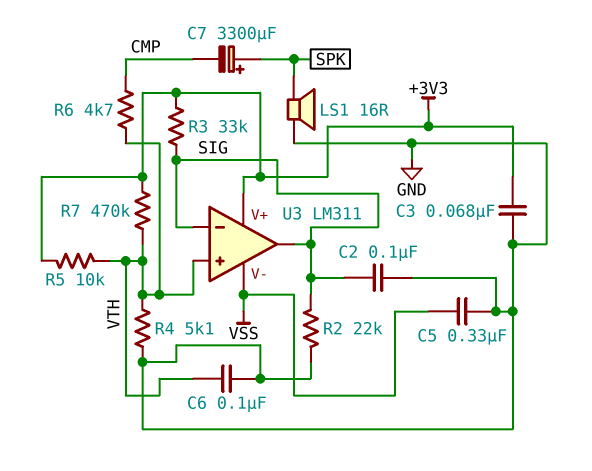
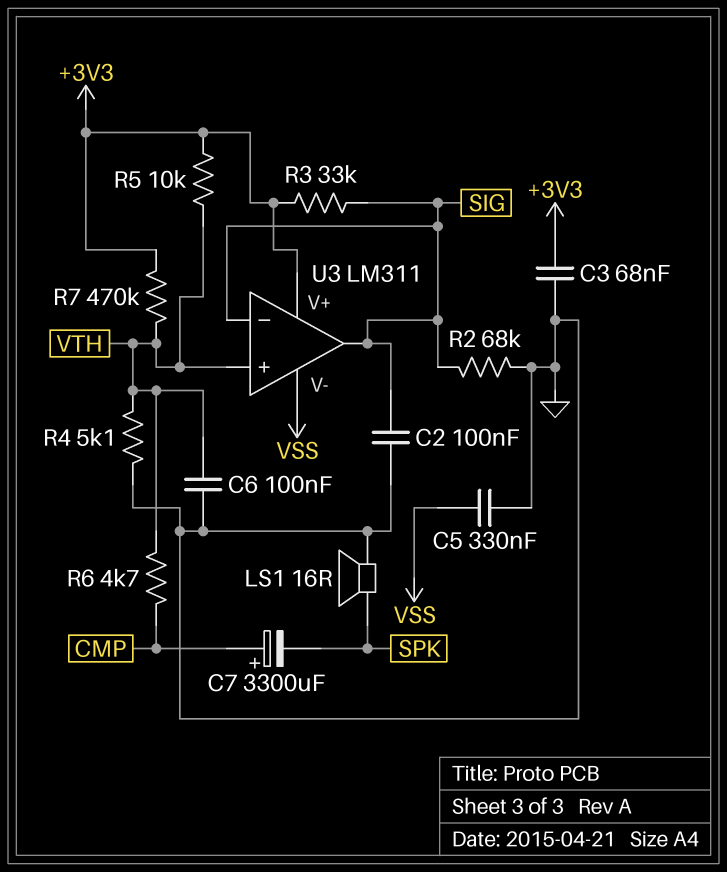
C7: 3300uF (plus SPK, minus CMP) -> 3300uF (plus CMP, minus SPK)
R2: 22k (GND, SIG) -> 68k (GND, SIG)

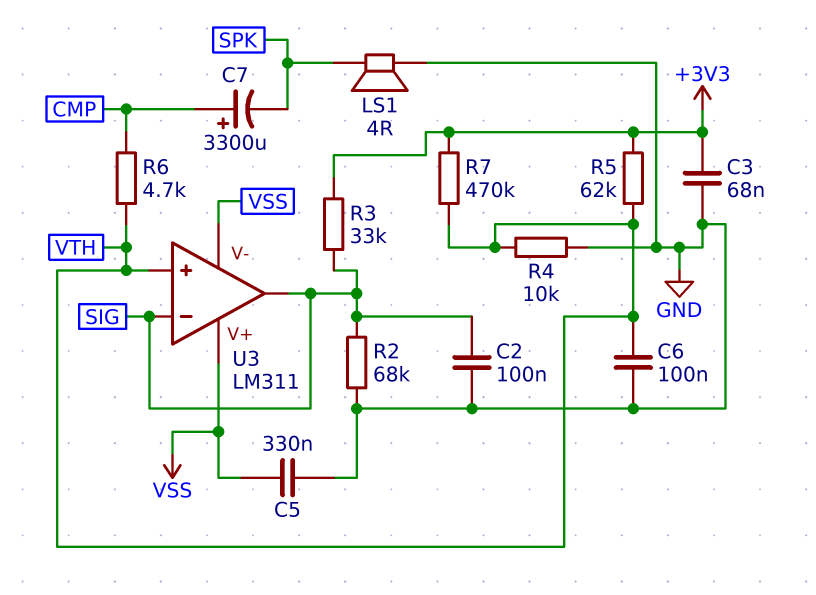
LS1: speaker 16R (GND, SPK) -> speaker 4R (GND, SPK)
R4: 5.1k (GND, VTH) -> 10k (GND, VTH)
R5: 10k (+3V3, VTH) -> 62k (+3V3, VTH)
U3 pin V+: +3V3 -> VSS

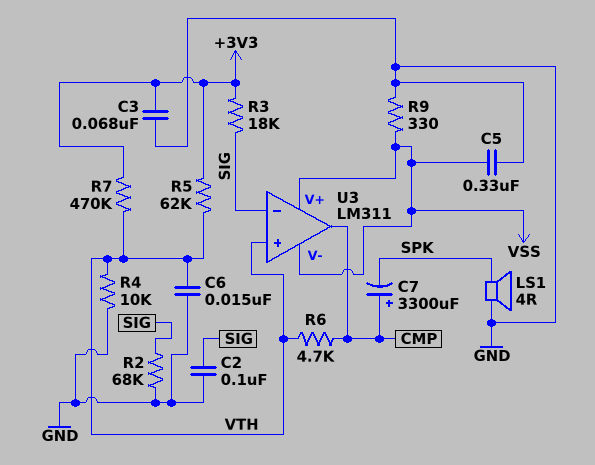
C6: 100nF (GND, VTH) -> 15nF (GND, VTH)
R3: 33k (+3V3, SIG) -> 18k (+3V3, SIG)
R9: none -> 330 (GND, VSS)
U3 pin out: SIG -> CMP

